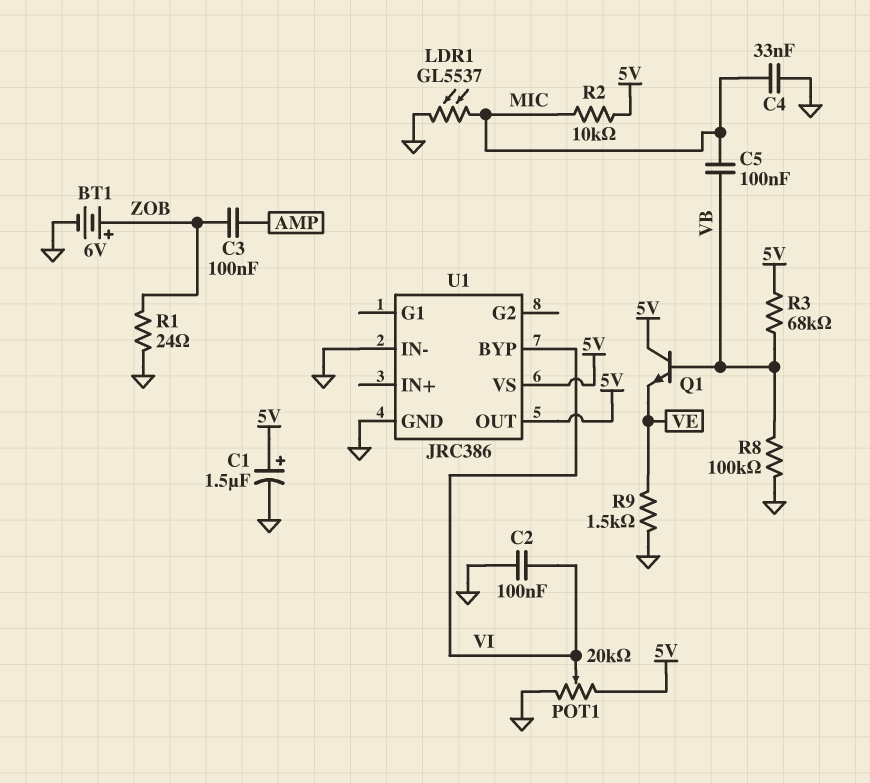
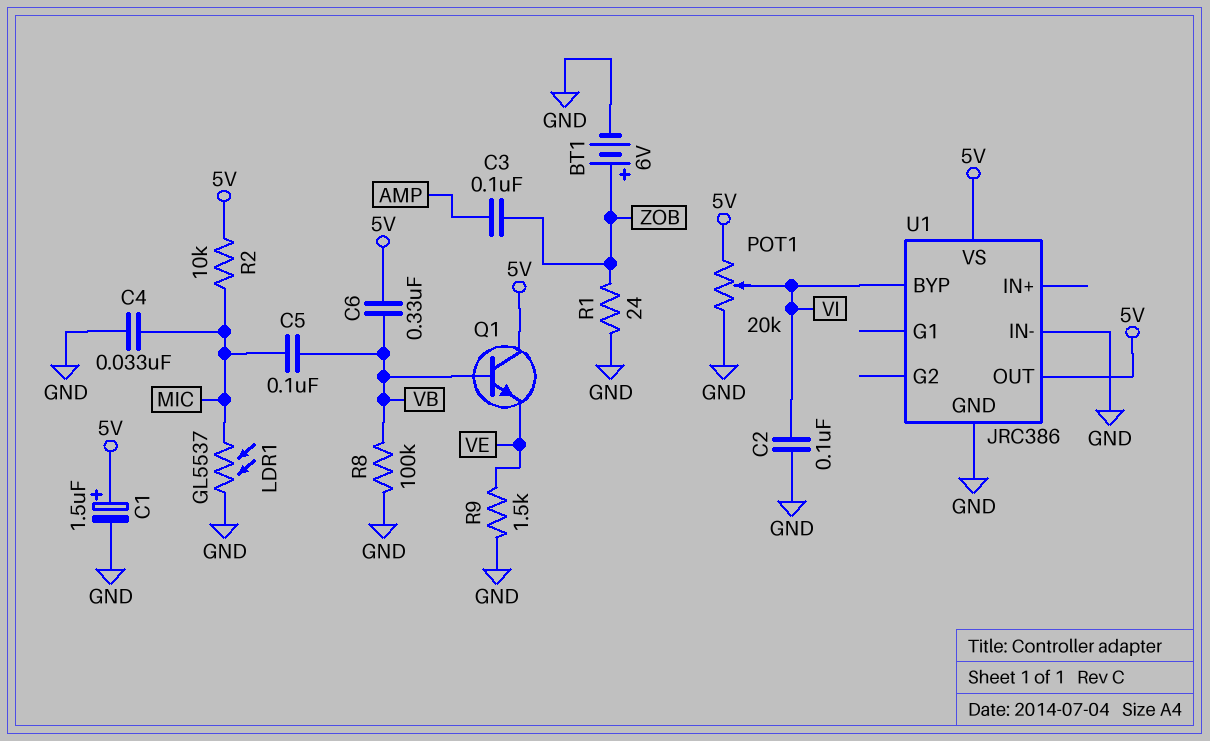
C6: none -> 330nF (5V, VB)
R3: 68k (5V, VB) -> none

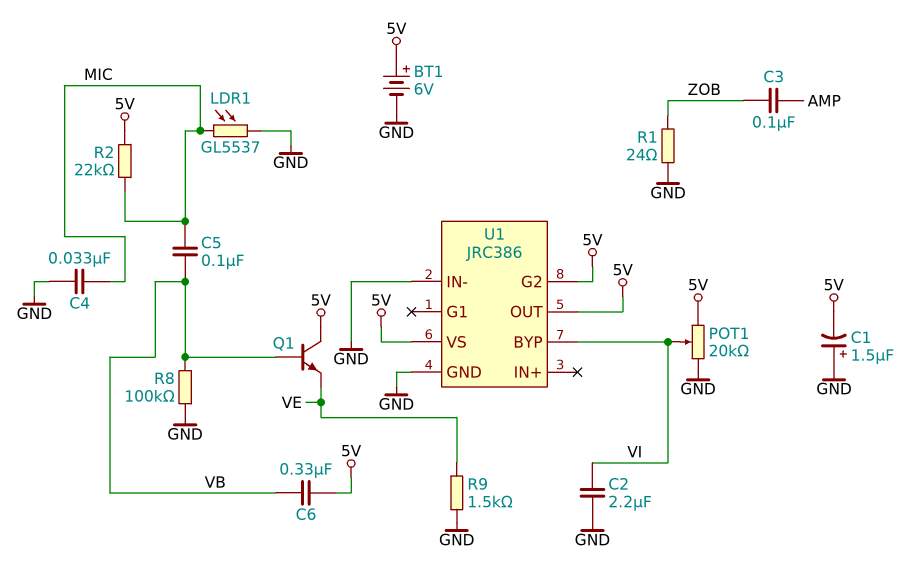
BT1: 6V (plus ZOB, minus GND) -> 6V (plus 5V, minus GND)
C1: 1.5uF (plus 5V, minus GND) -> 1.5uF (plus GND, minus 5V)
C2: 100nF (GND, VI) -> 2.2uF (GND, VI)
R2: 10k (5V, MIC) -> 22k (5V, MIC)
U1 pin G2: none -> 5V

